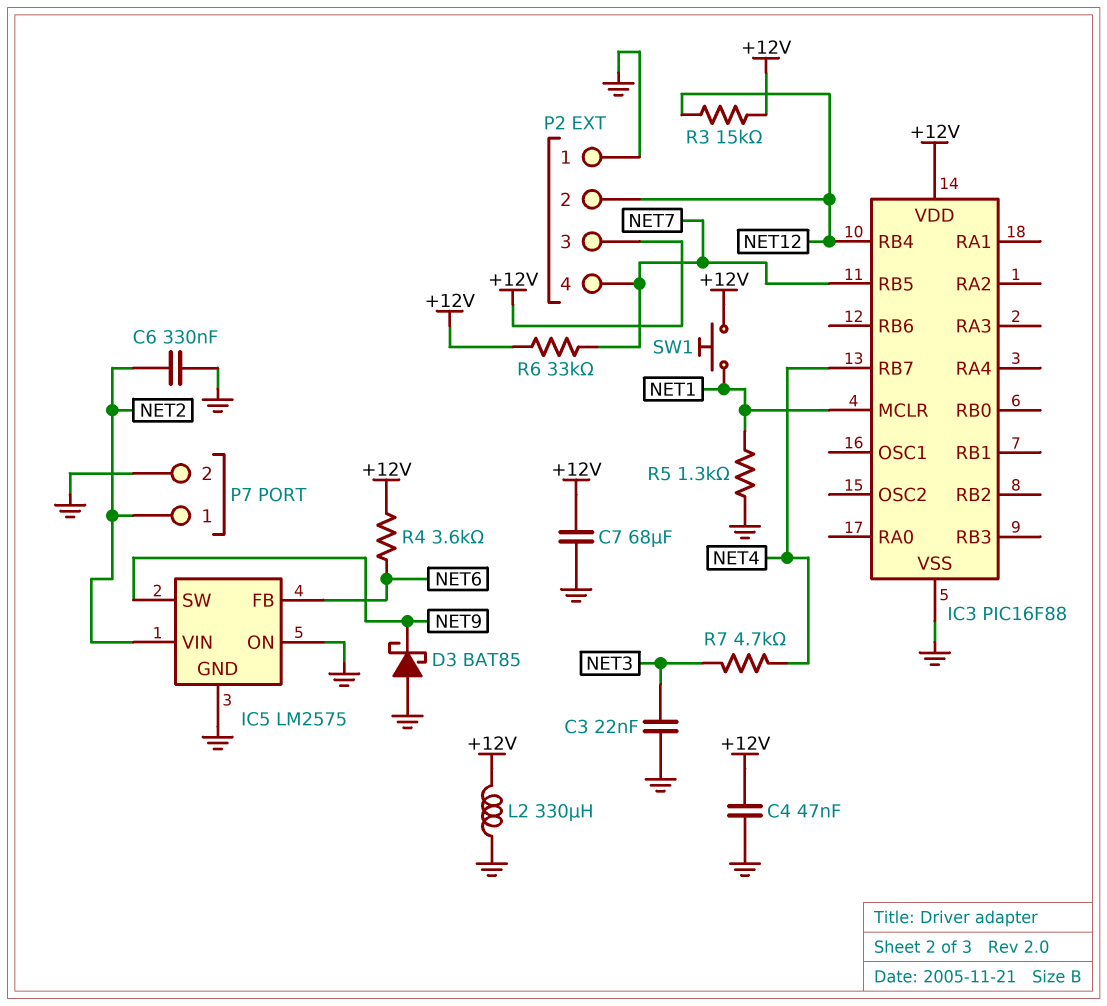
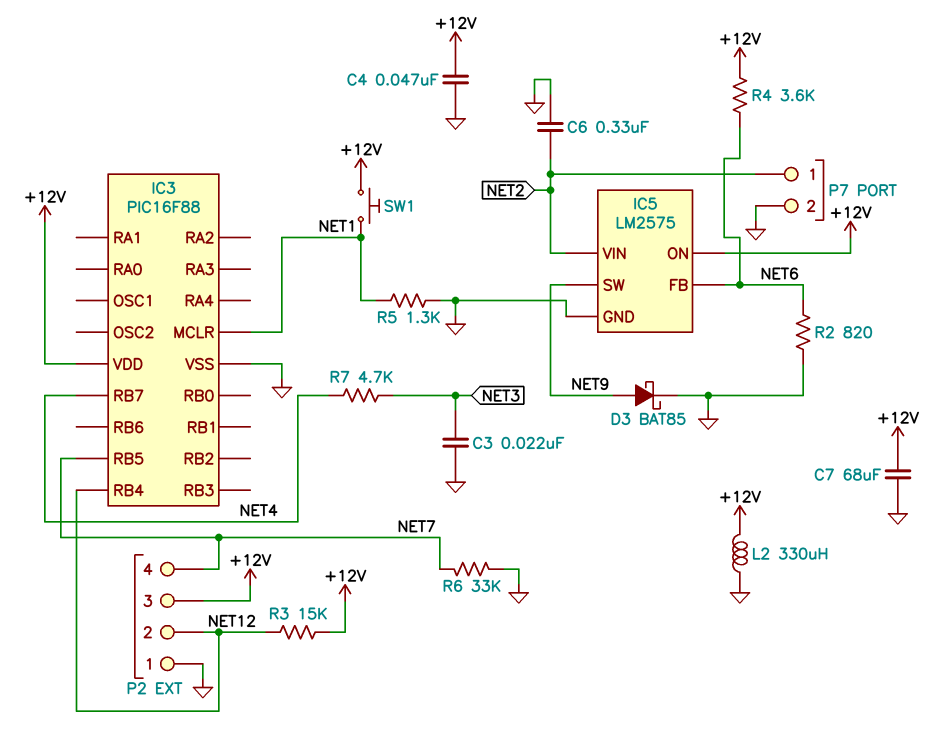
D3: schottky BAT85 (A GND, K NET9) -> schottky BAT85 (A NET9, K GND)
IC5 pin ON: GND -> +12V
R2: none -> 820 (GND, NET6)
R6: 33k (+12V, NET7) -> 33k (GND, NET7)

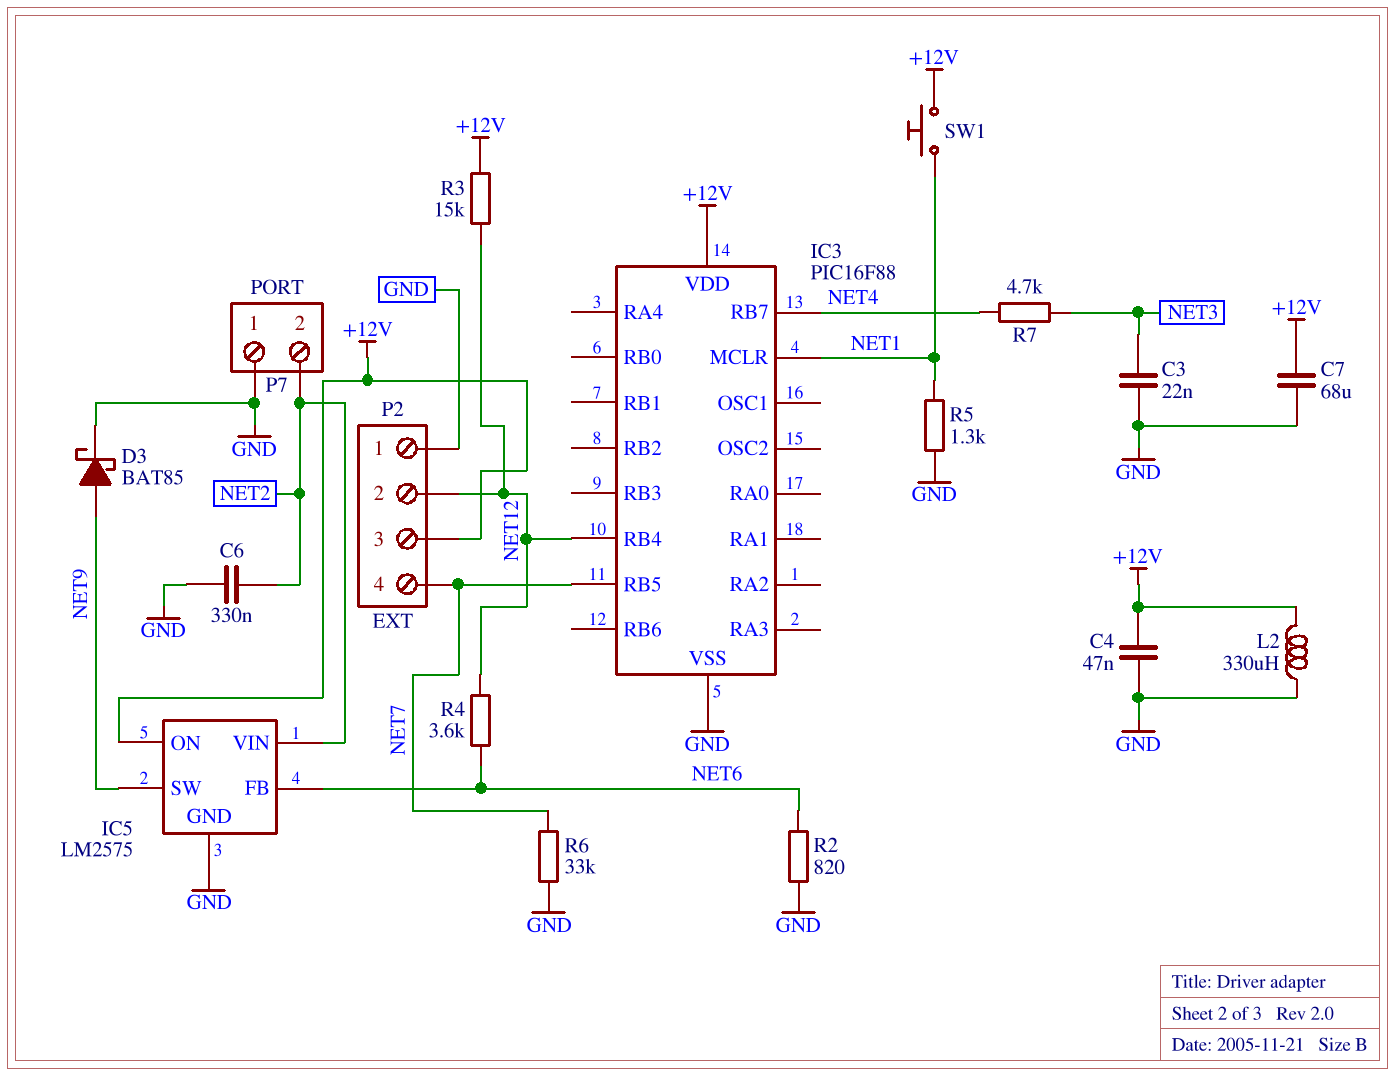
P7 pin 1: NET2 -> GND
P7 pin 2: GND -> NET2
R4: 3.6k (+12V, NET6) -> 3.6k (NET6, NET12)

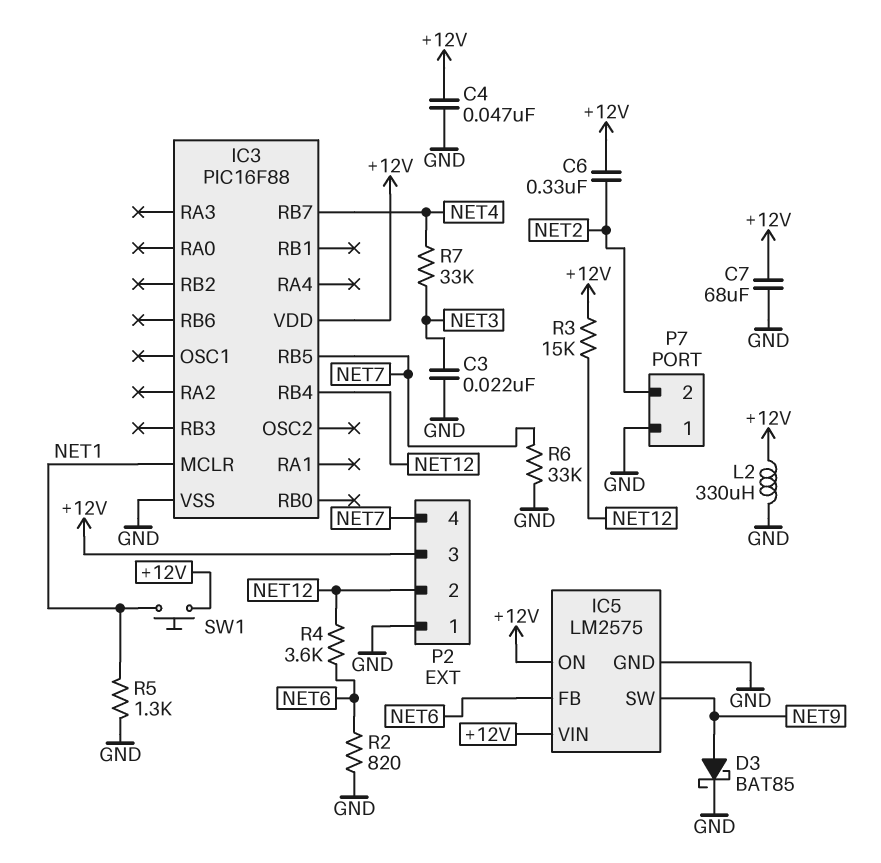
C6: 330nF (GND, NET2) -> 330nF (+12V, NET2)
IC5 pin VIN: NET2 -> +12V
R7: 4.7k (NET3, NET4) -> 33k (NET3, NET4)

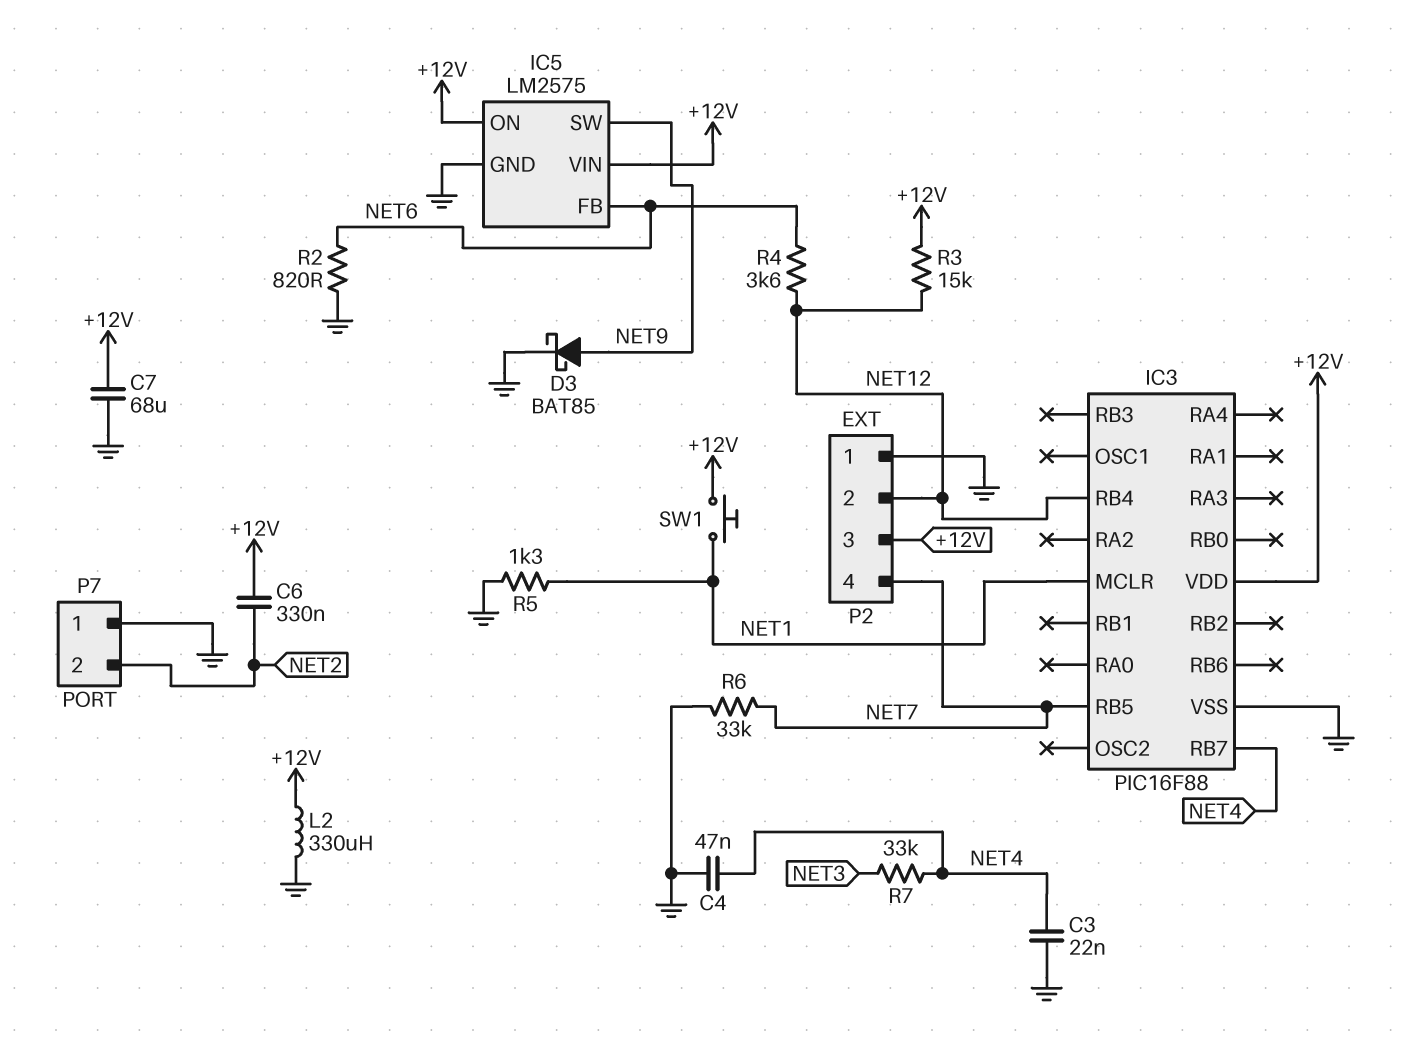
C3: 22nF (GND, NET3) -> 22nF (GND, NET4)
C4: 47nF (+12V, GND) -> 47nF (GND, NET4)

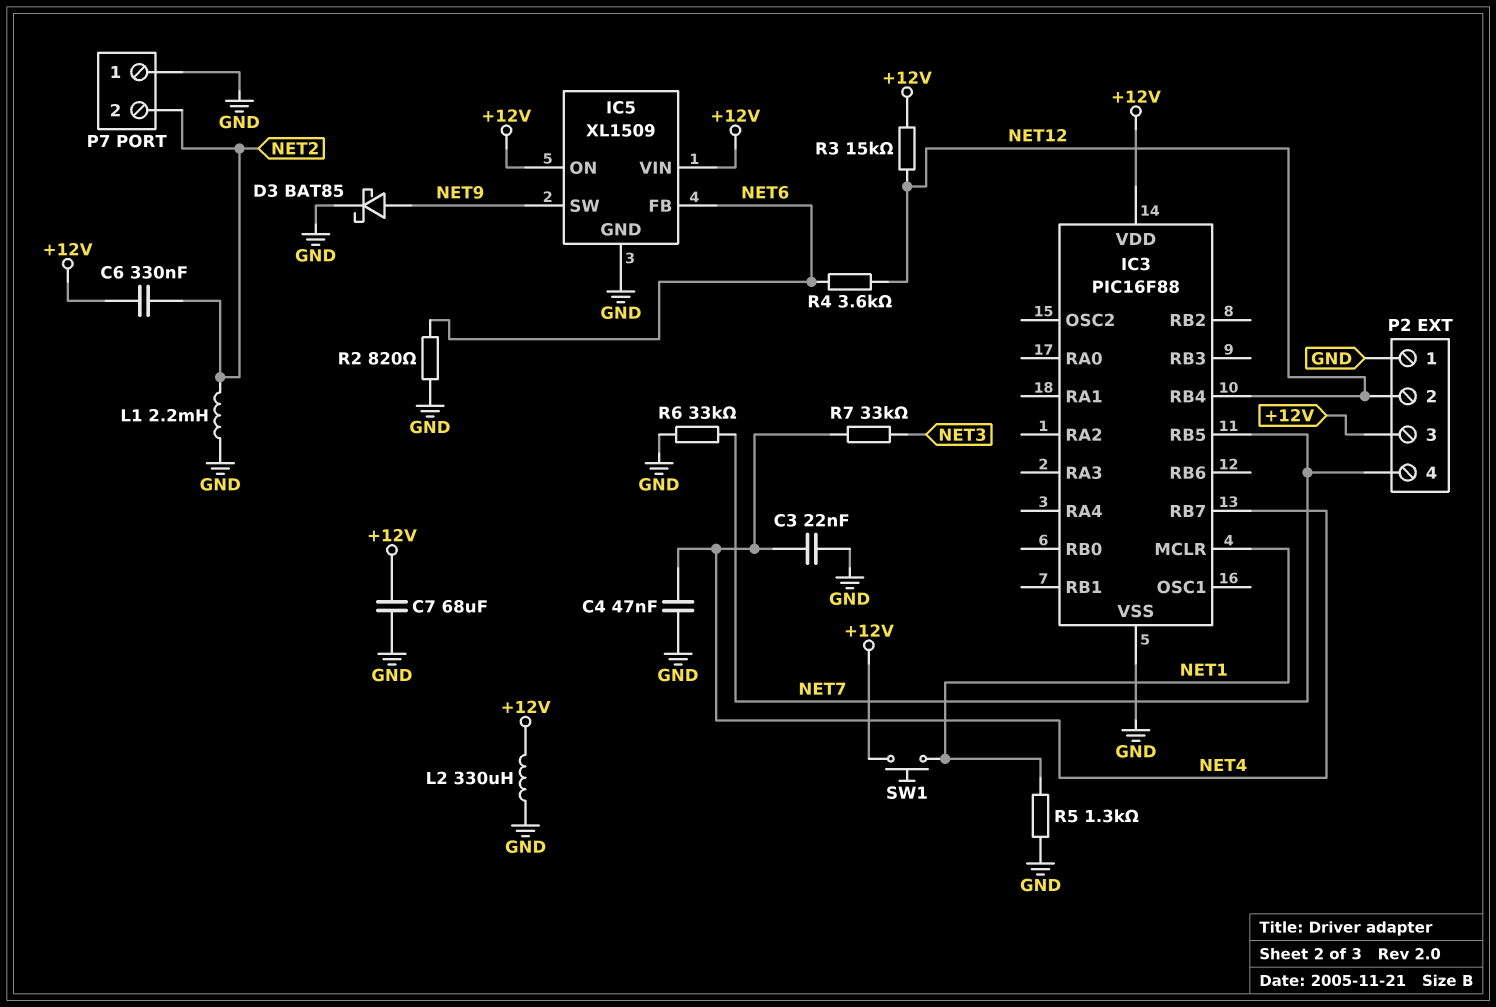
IC5: LM2575 -> XL1509
L1: none -> 2.2mH (GND, NET2)

